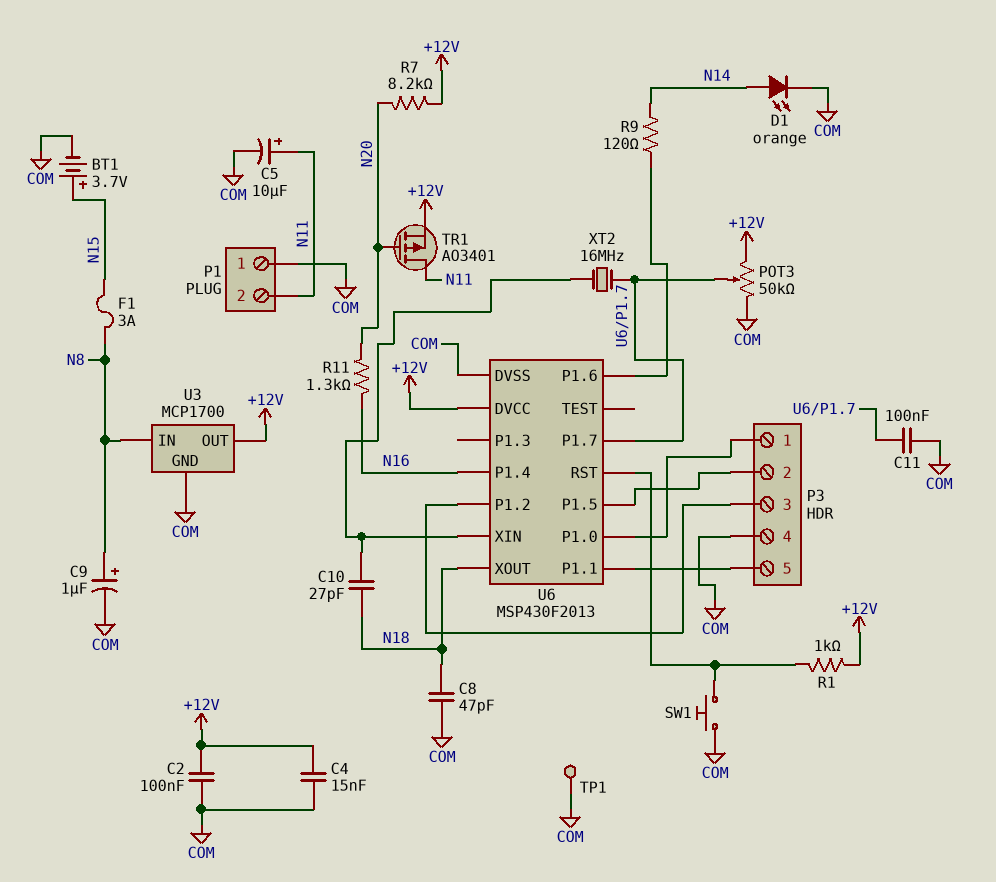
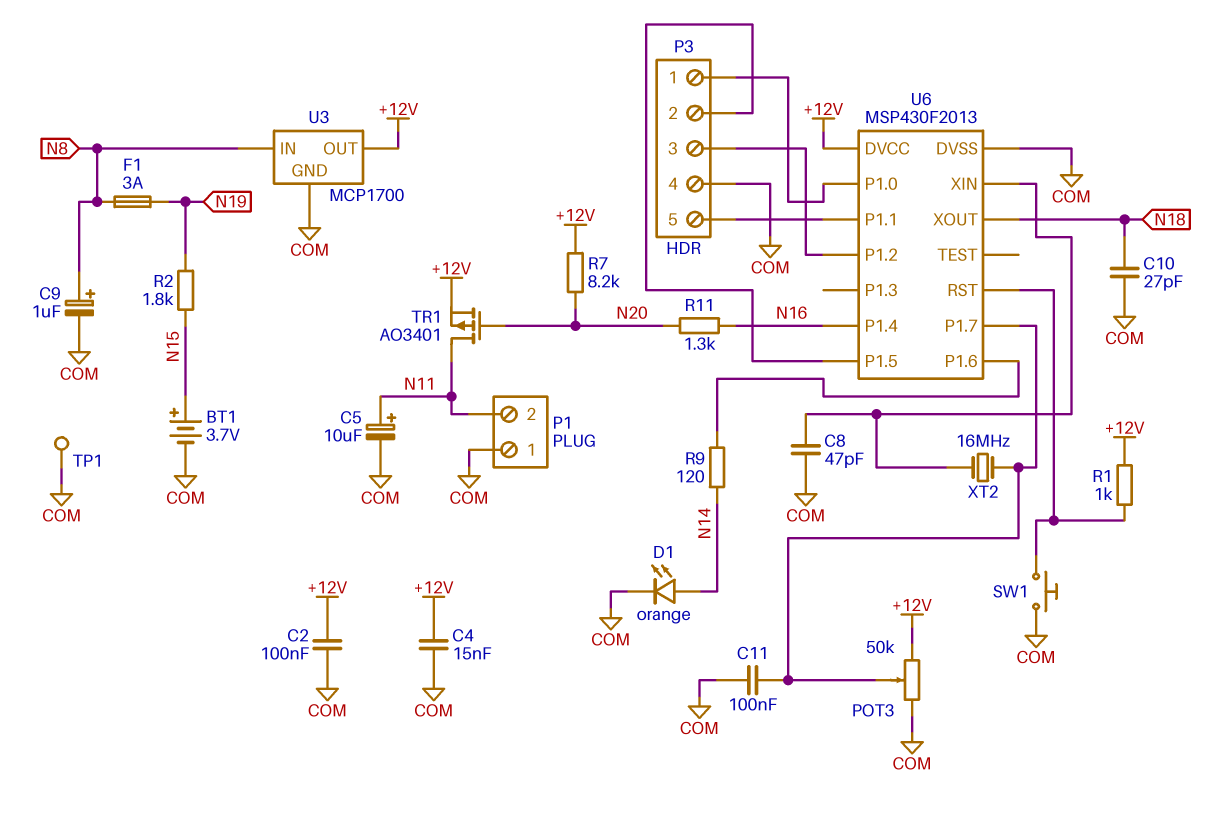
C8: 47pF (COM, N18) -> 47pF (COM, U6/XIN)
C10: 27pF (N18, U6/XIN) -> 27pF (COM, N18)
F1: 3A (N8, N15) -> 3A (N8, N19)
R2: none -> 1.8k (N15, N19)

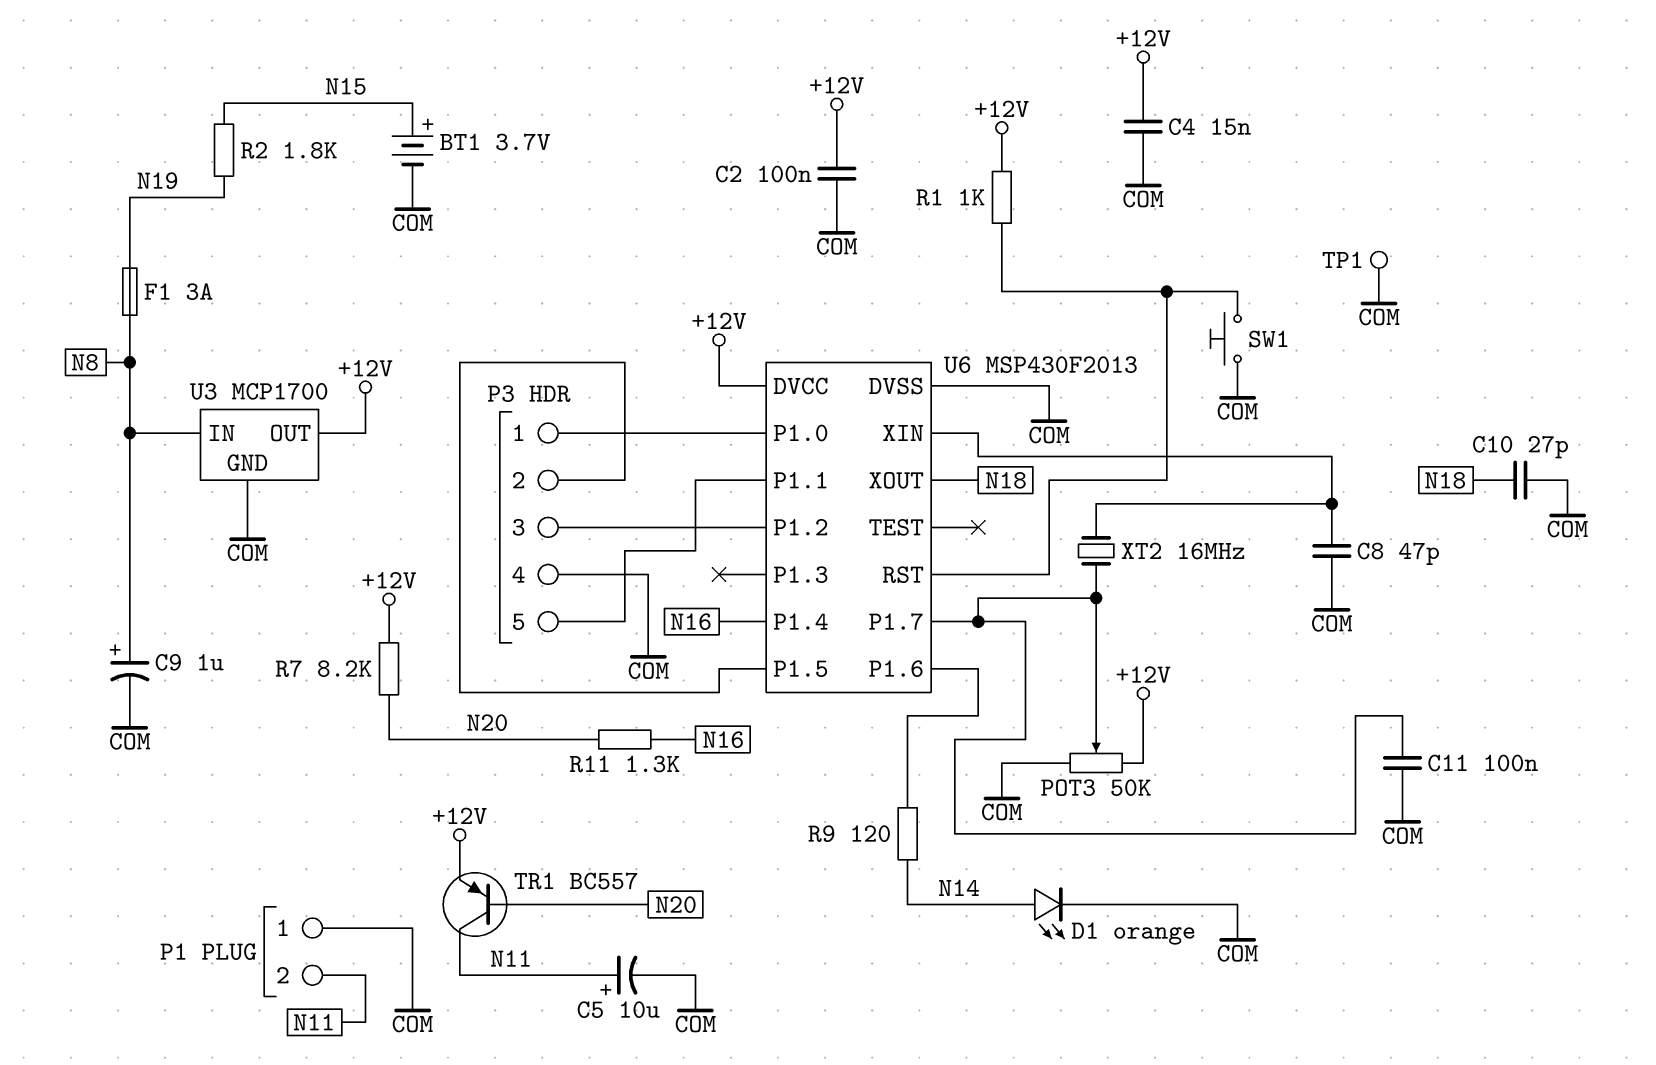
TR1: PMOS AO3401 (G N20, D N11, S +12V) -> PNP BC557 (B N20, C N11, E +12V)

